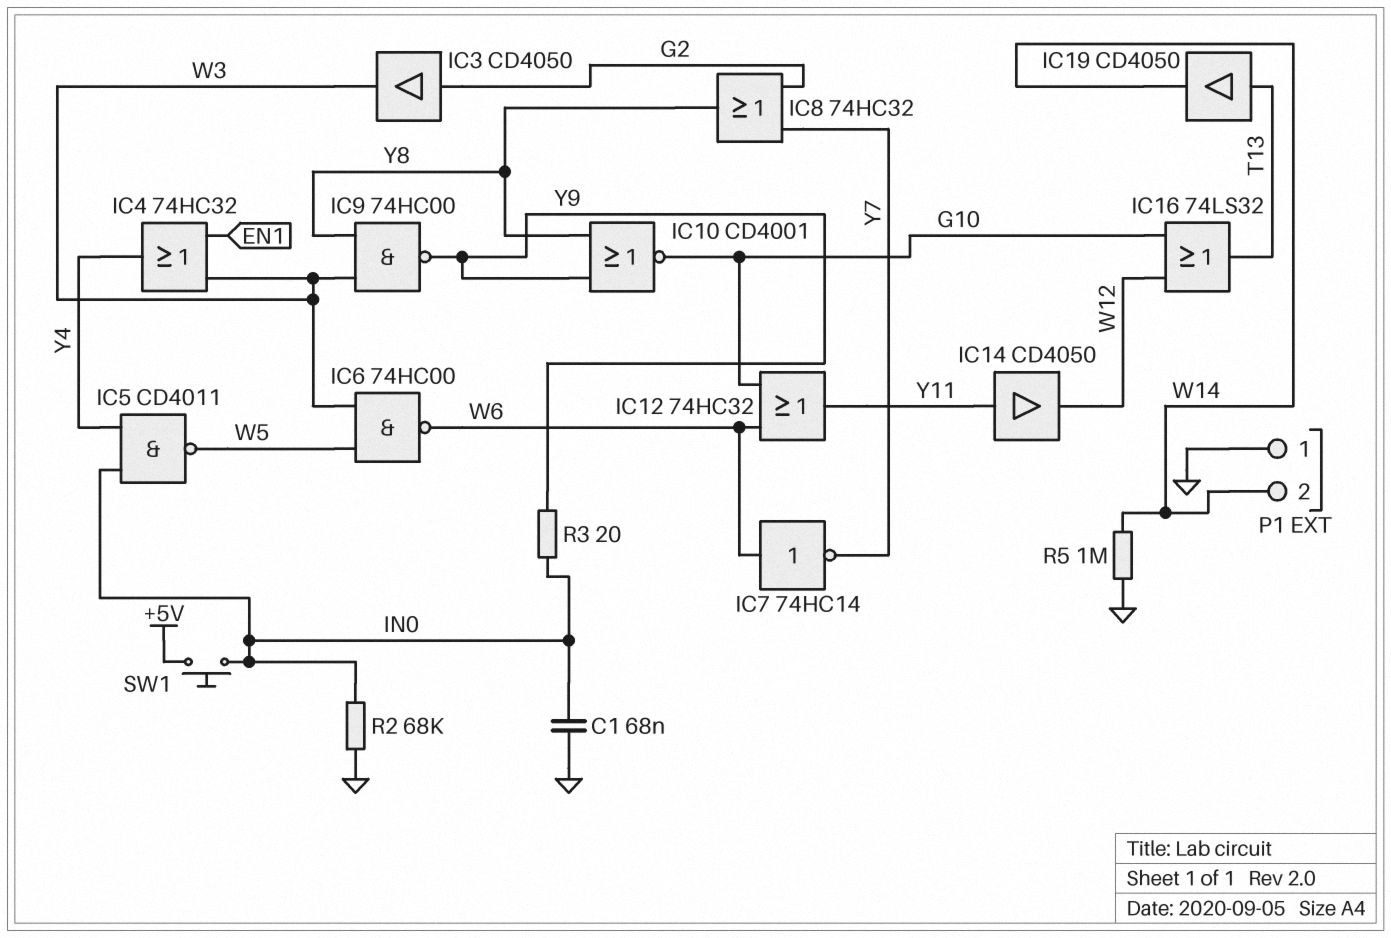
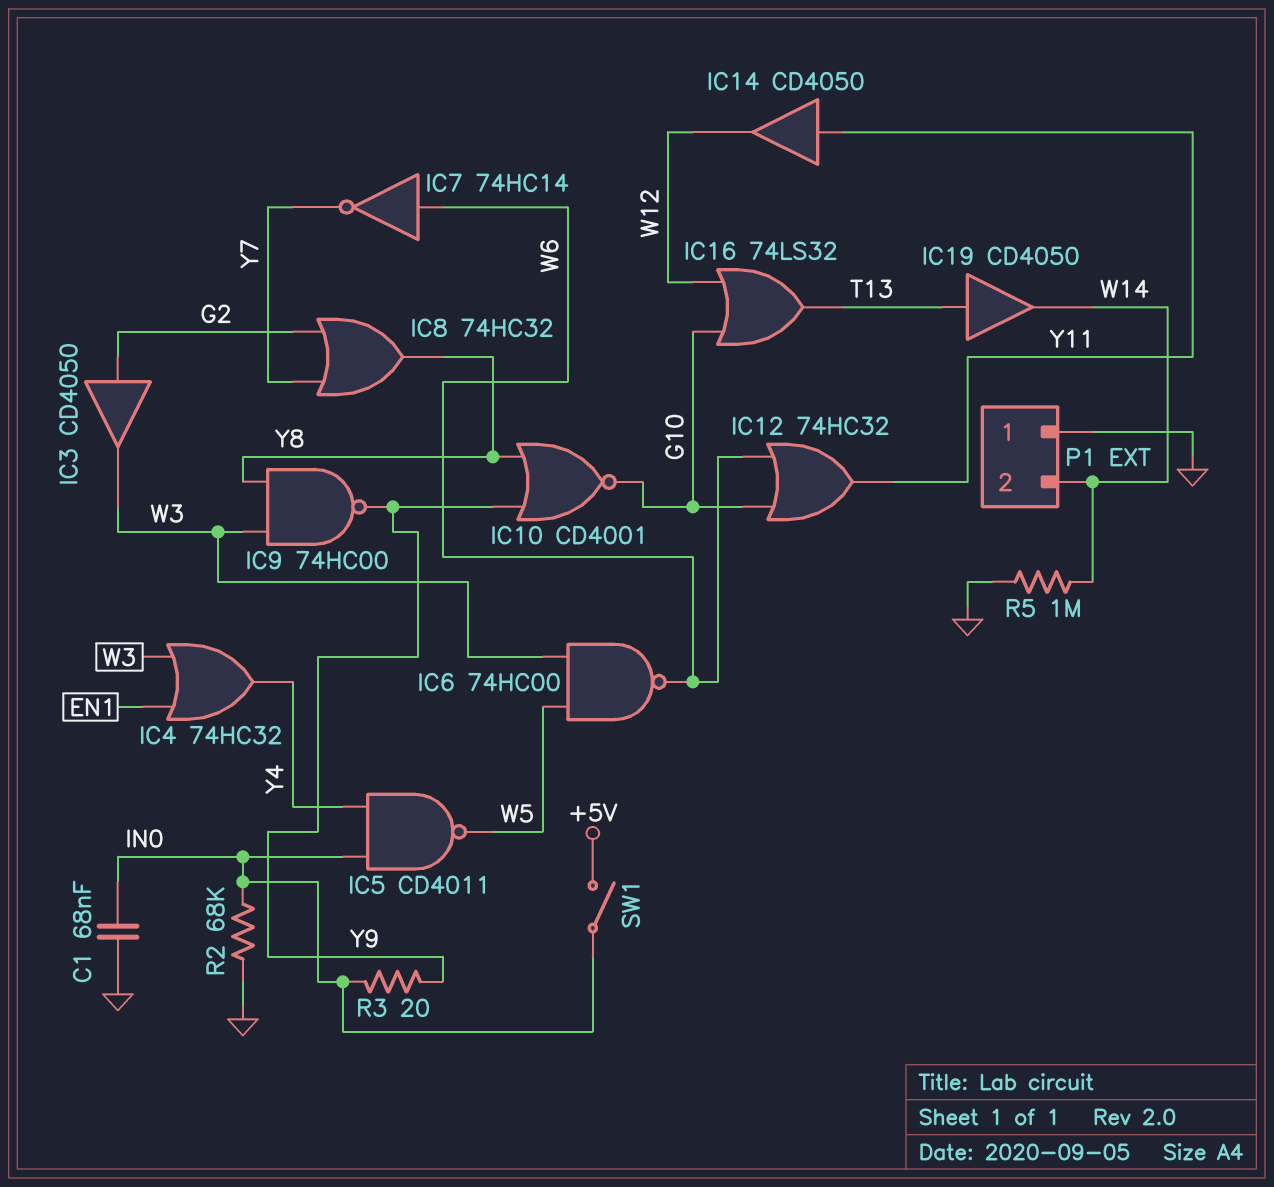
SW1: button (+5V, IN0) -> switch (+5V, IN0)

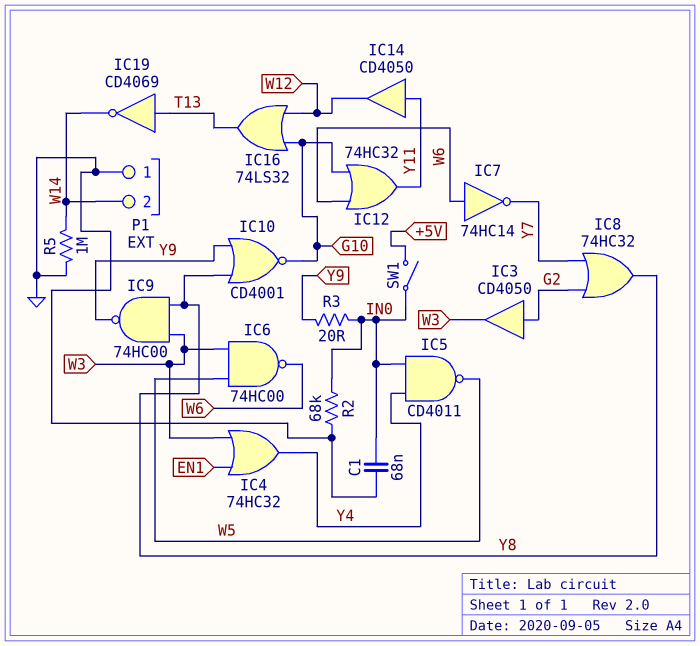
IC19: buffer CD4050 (in T13, out W14) -> NOT CD4069 (in T13, out W14)

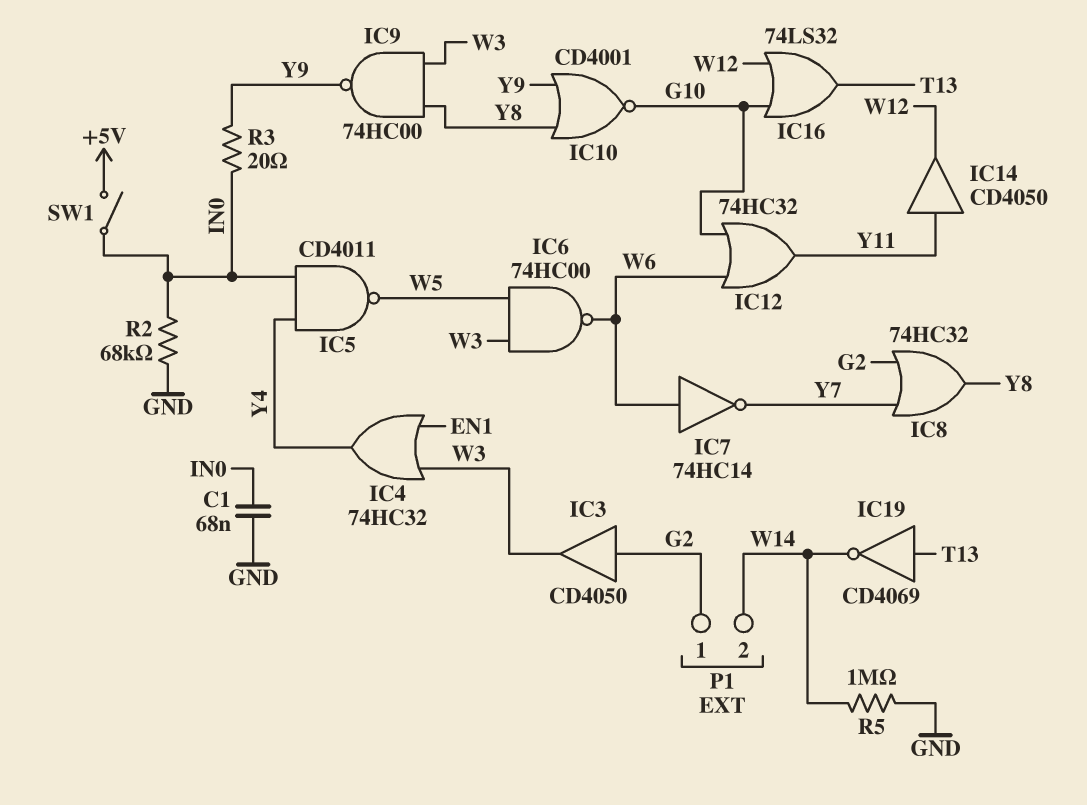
P1 pin 1: GND -> G2

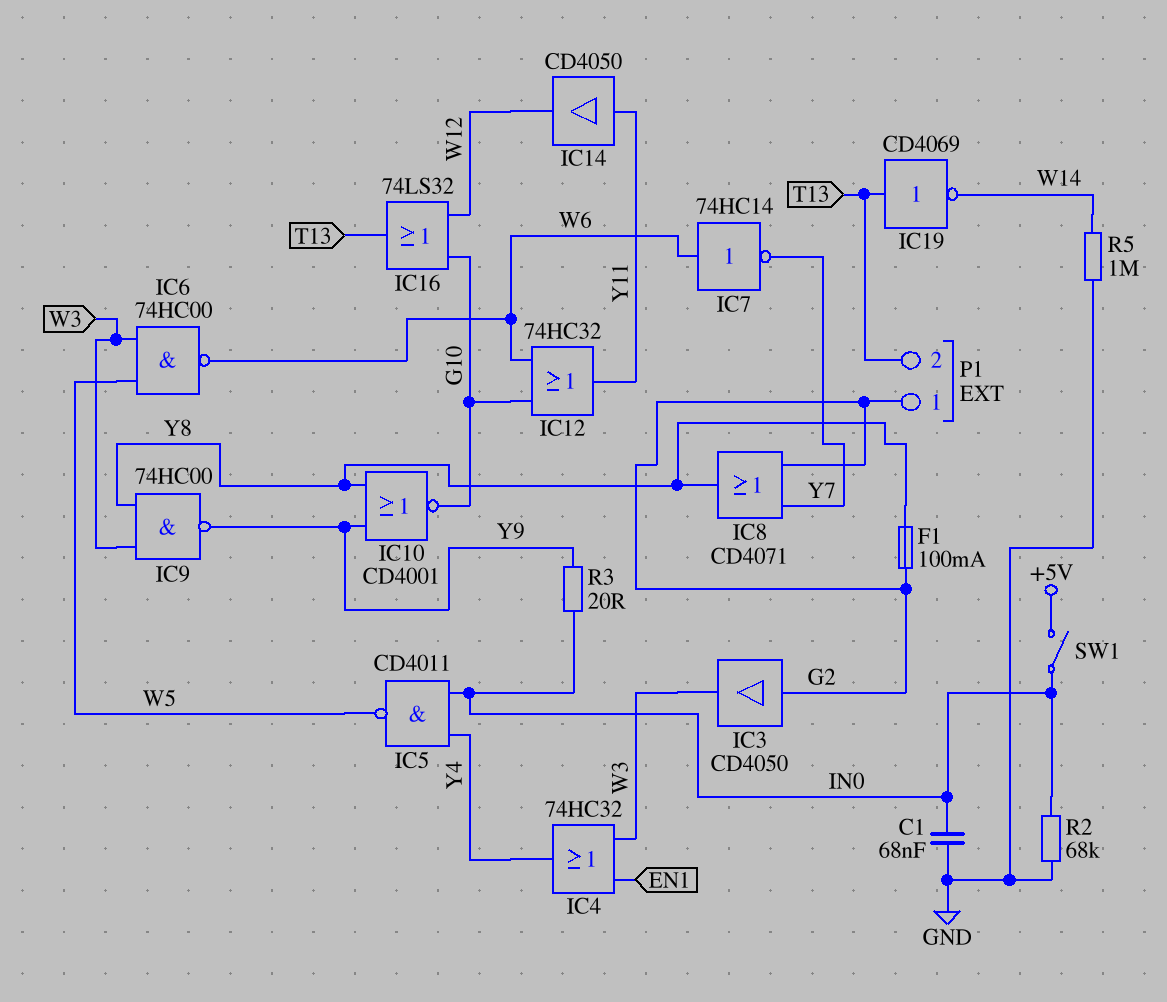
F1: none -> 100mA (G2, Y8)
IC8: OR 74HC32 (in G2, in Y7, out Y8) -> OR CD4071 (in G2, in Y7, out Y8)
P1 pin 2: W14 -> T13

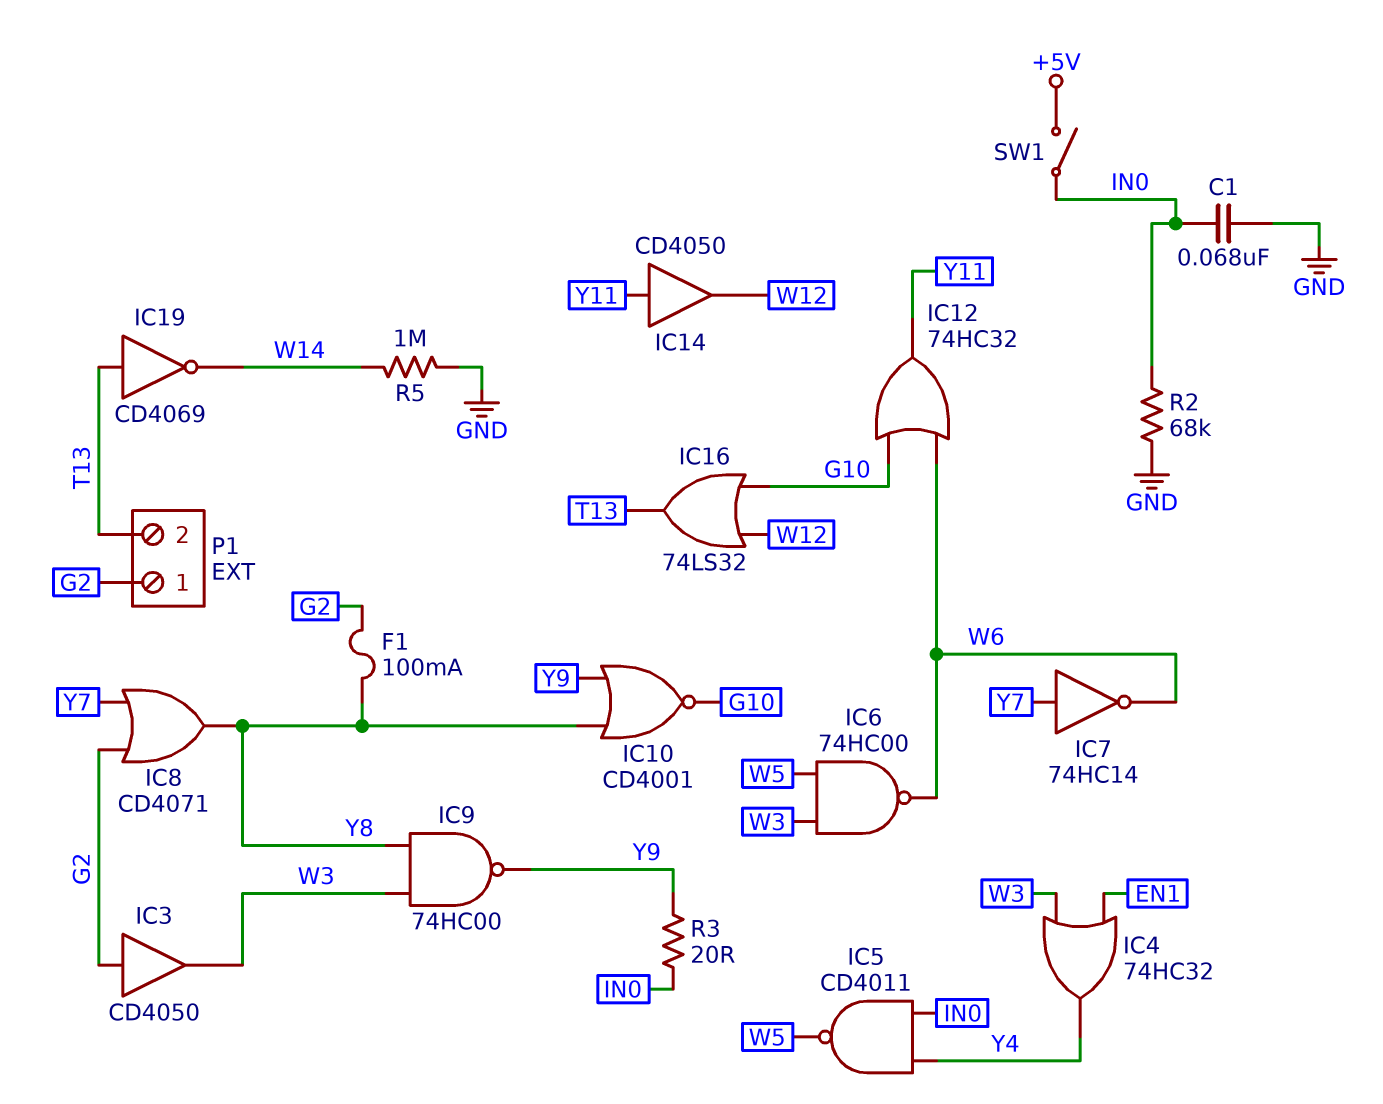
IC7: NOT 74HC14 (in W6, out Y7) -> NOT 74HC14 (in Y7, out W6)

